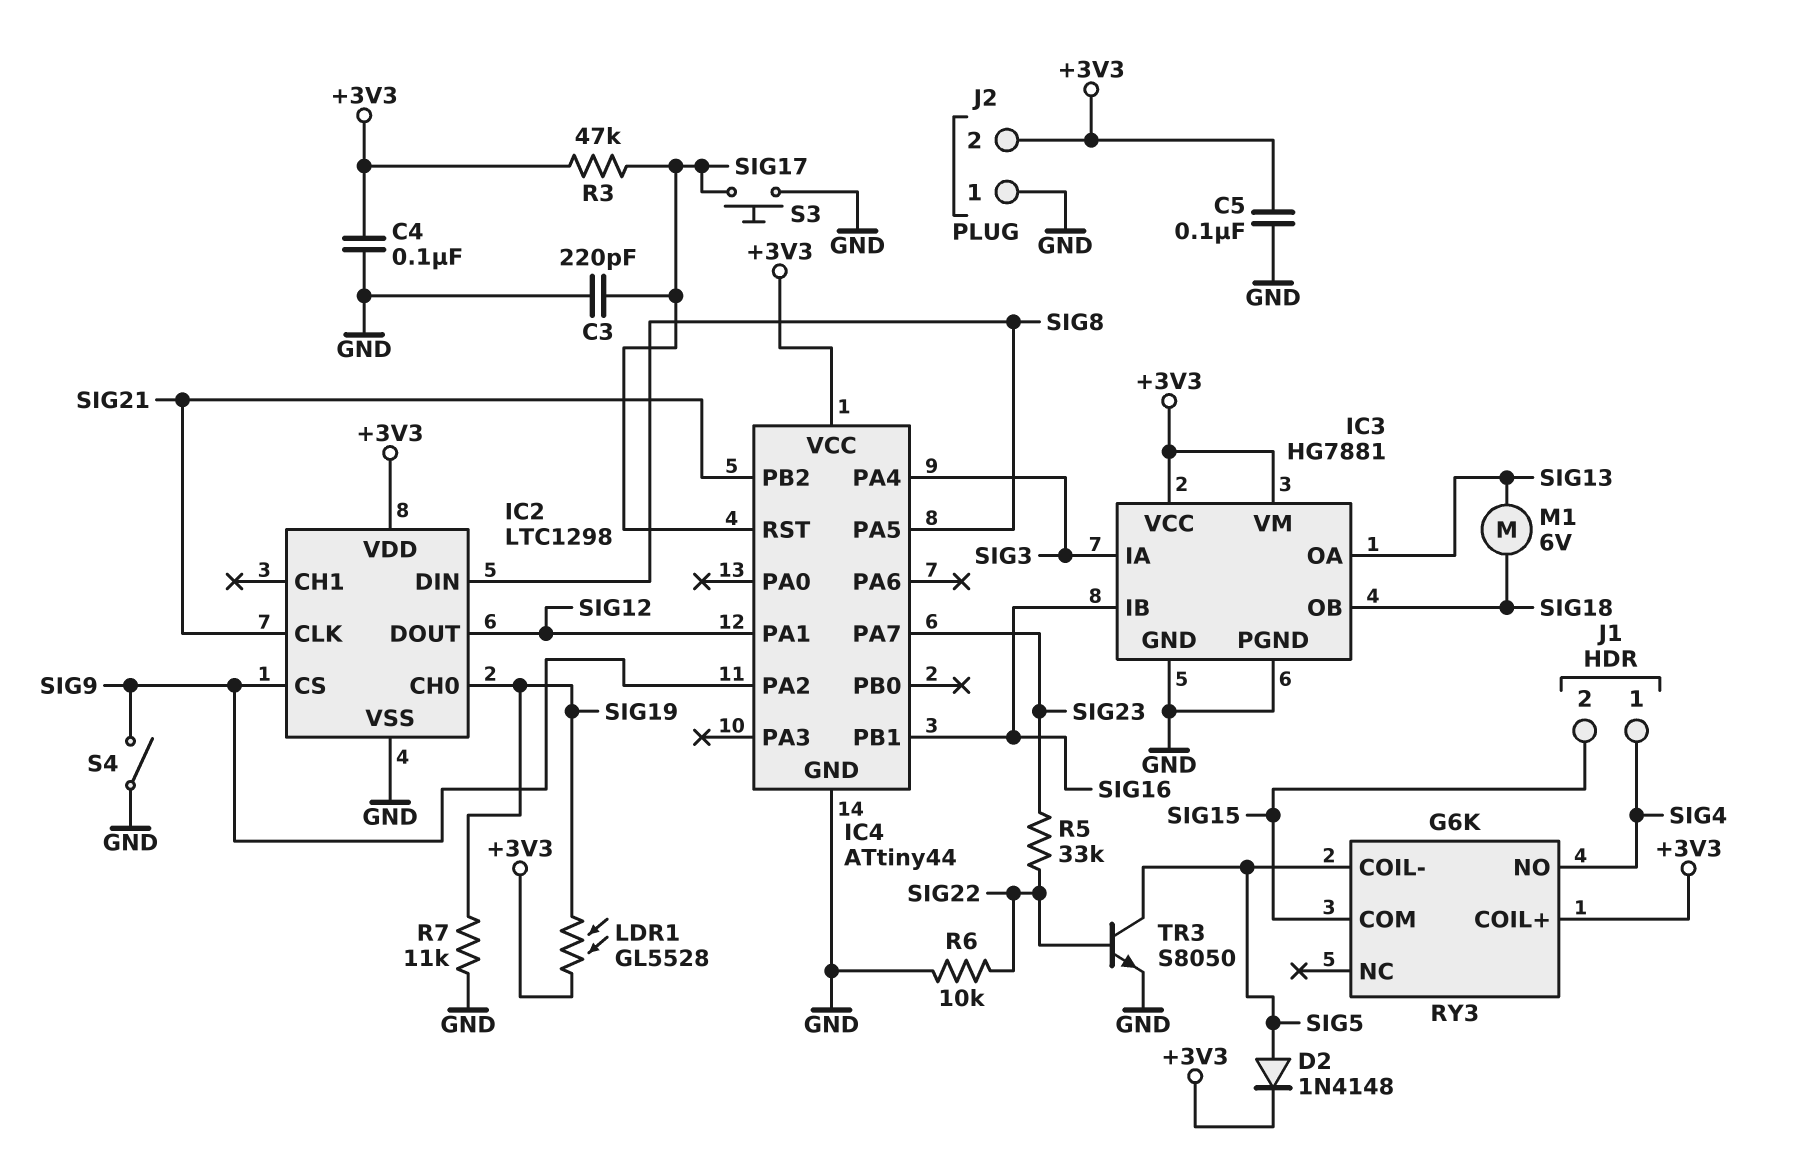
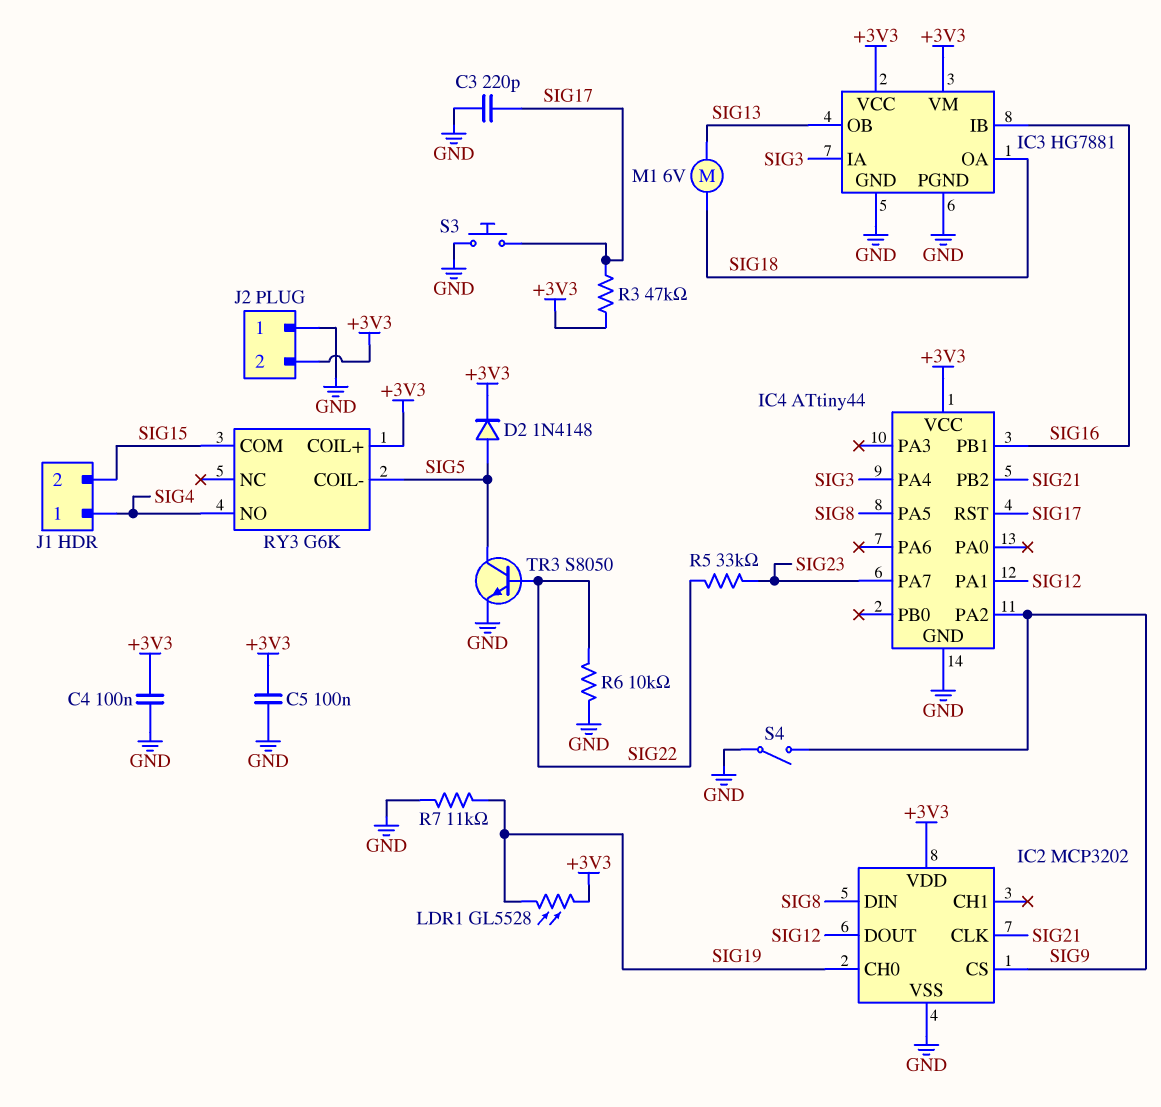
IC2: LTC1298 -> MCP3202
IC3 pin OA: SIG13 -> SIG18
IC3 pin OB: SIG18 -> SIG13

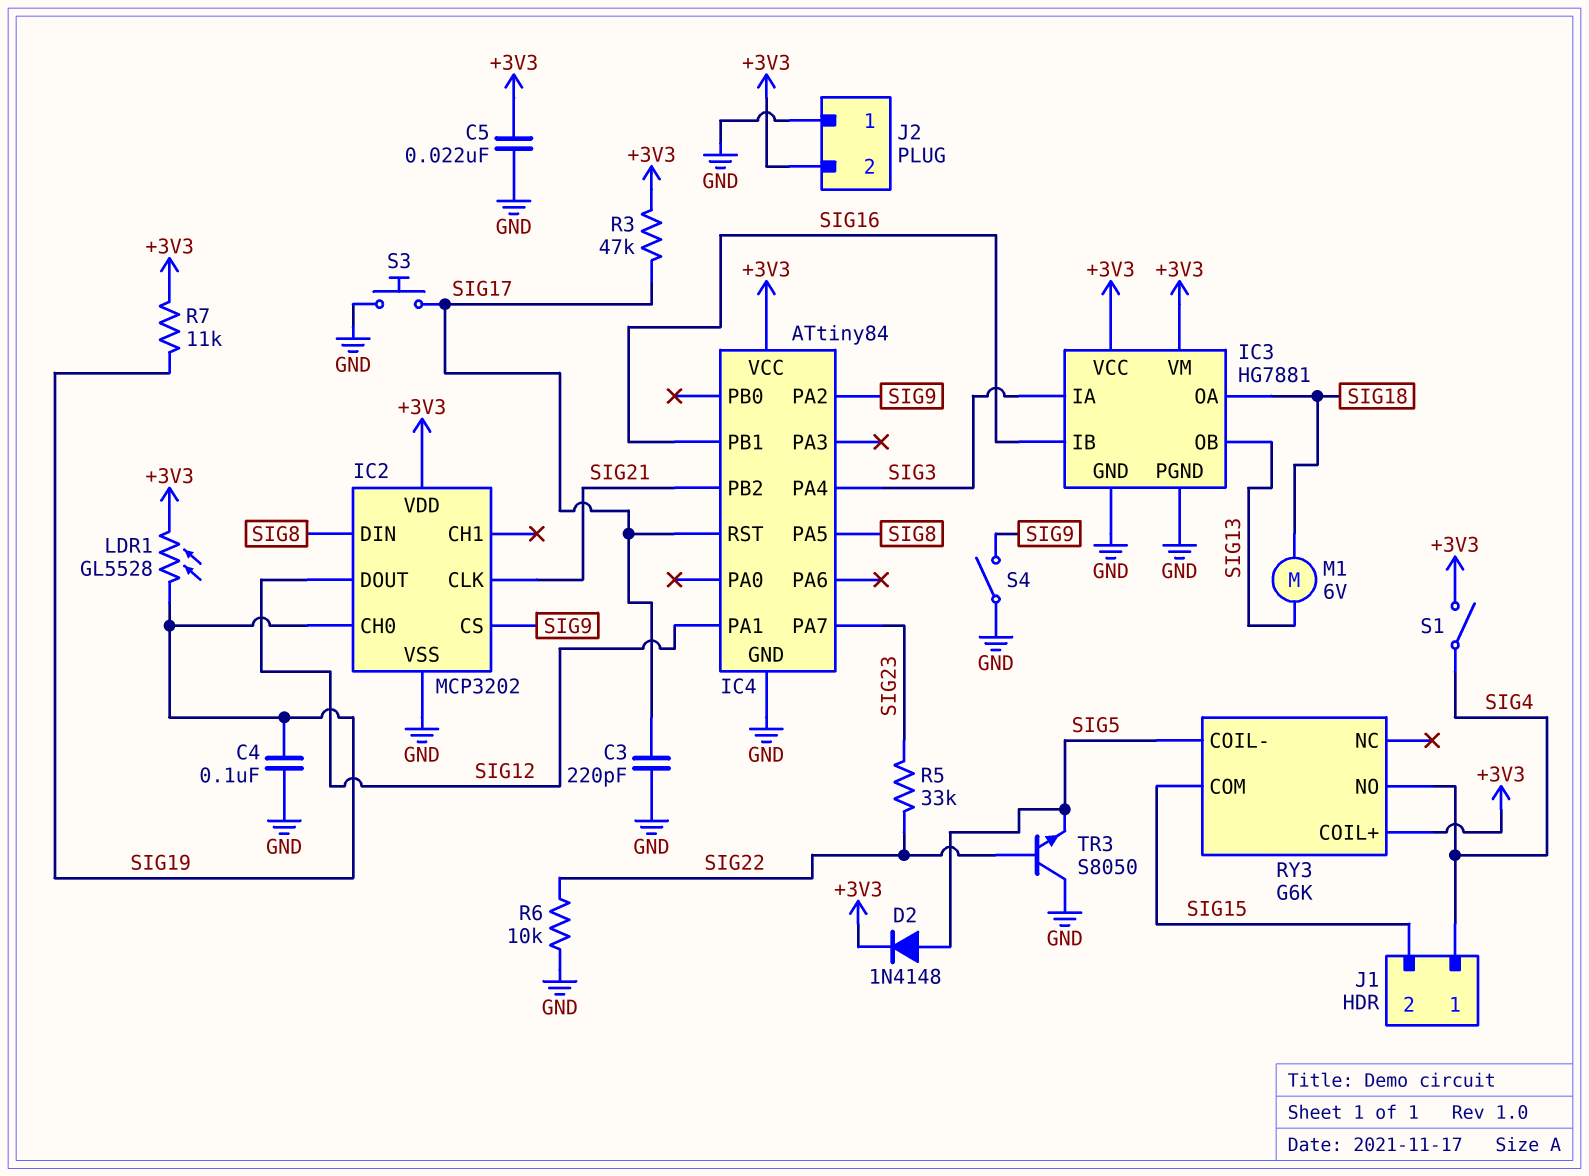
C4: 100nF (+3V3, GND) -> 100nF (GND, SIG19)
C5: 100nF (+3V3, GND) -> 22nF (+3V3, GND)
IC4: ATtiny44 -> ATtiny84
R7: 11k (GND, SIG19) -> 11k (+3V3, SIG19)
S1: none -> switch (+3V3, SIG4)
TR3: NPN S8050 (B SIG22, C SIG5, E GND) -> NPN S8050 (B SIG22, C GND, E SIG5)

